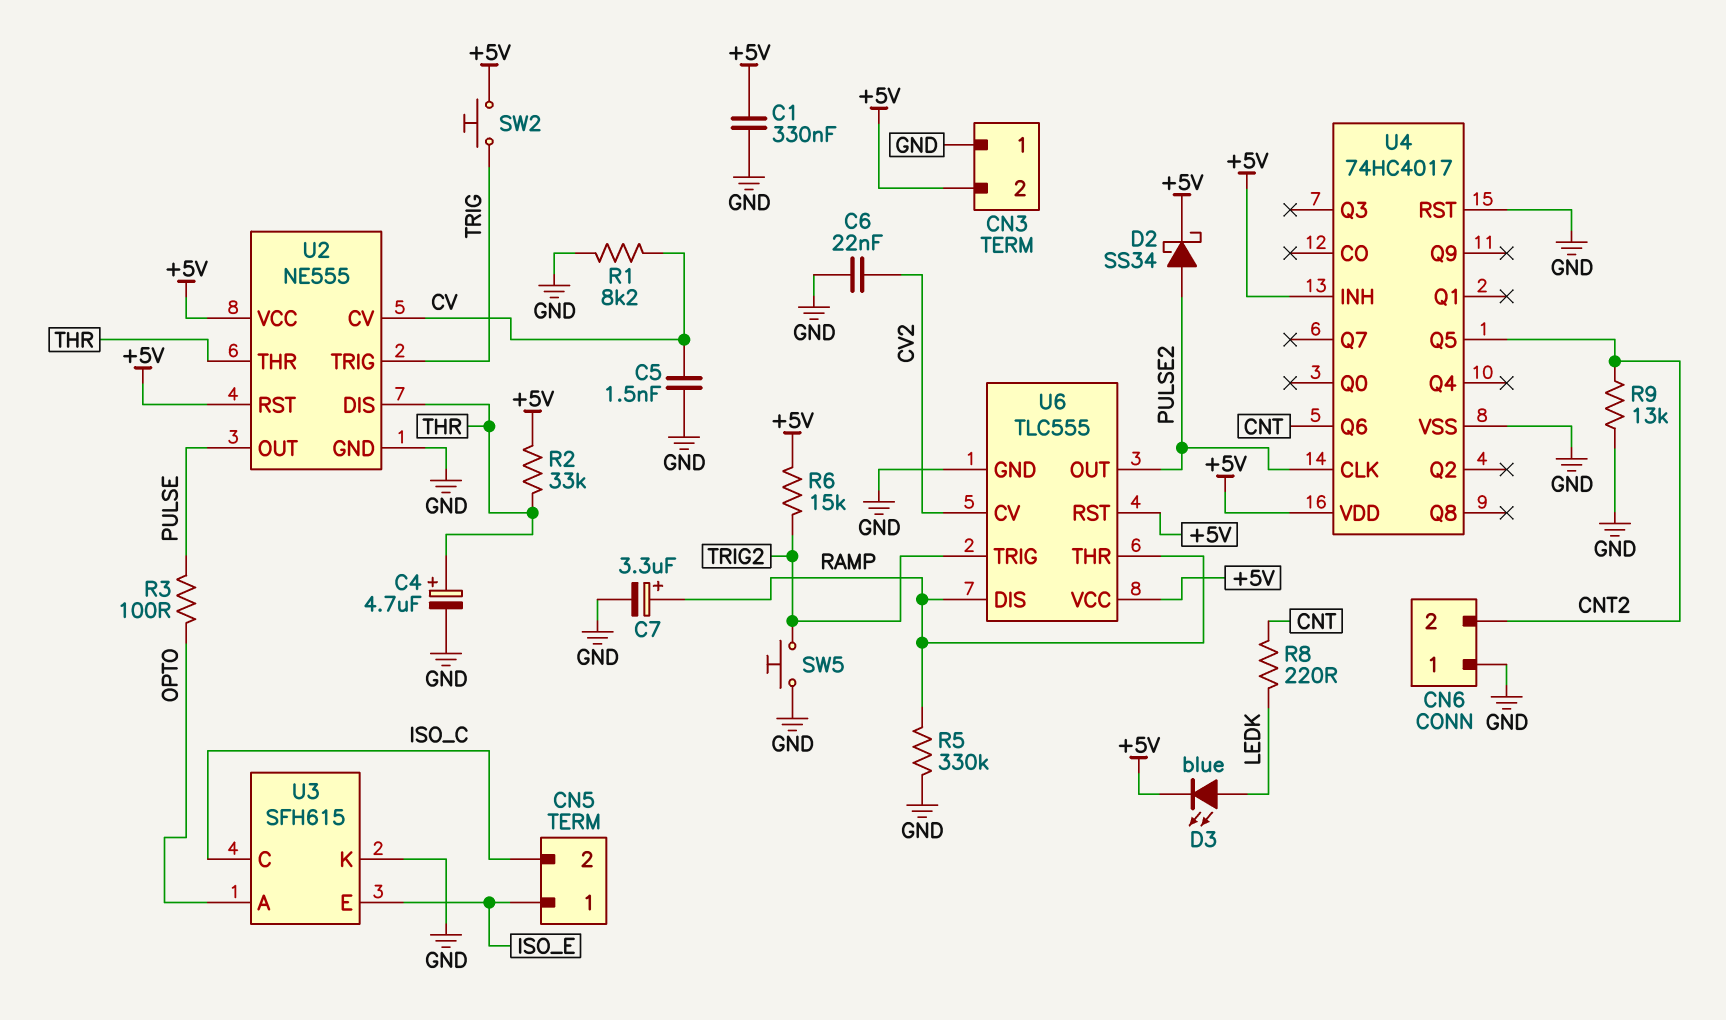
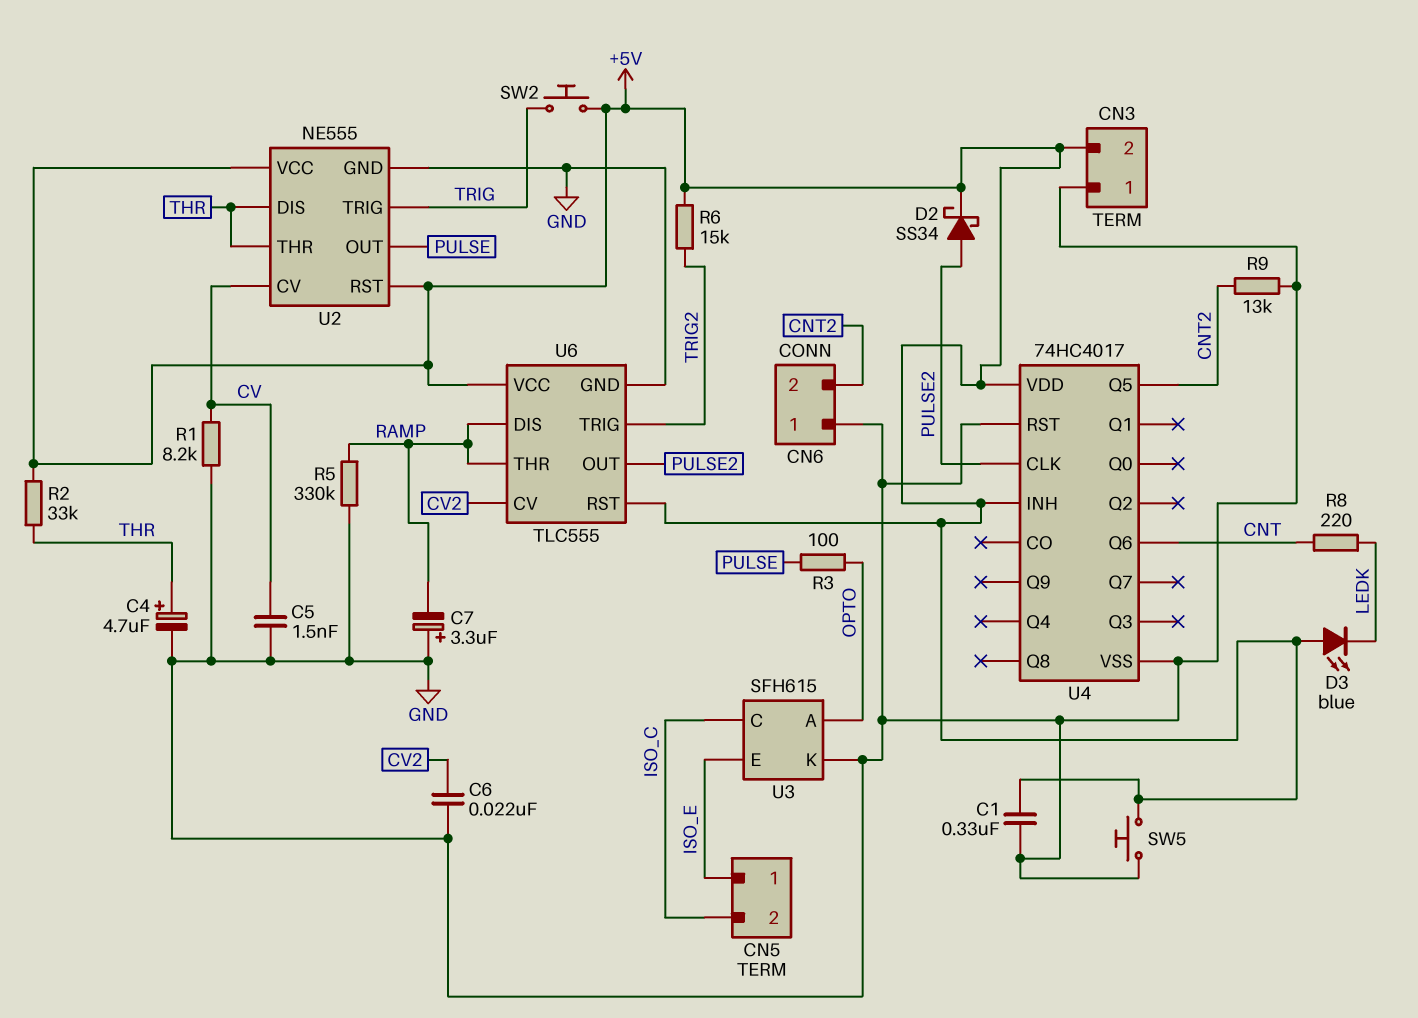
C7: 3.3uF (plus RAMP, minus GND) -> 3.3uF (plus GND, minus RAMP)
D3: LED blue (A LEDK, K +5V) -> LED blue (A +5V, K LEDK)
SW5: button (GND, TRIG2) -> button (+5V, GND)

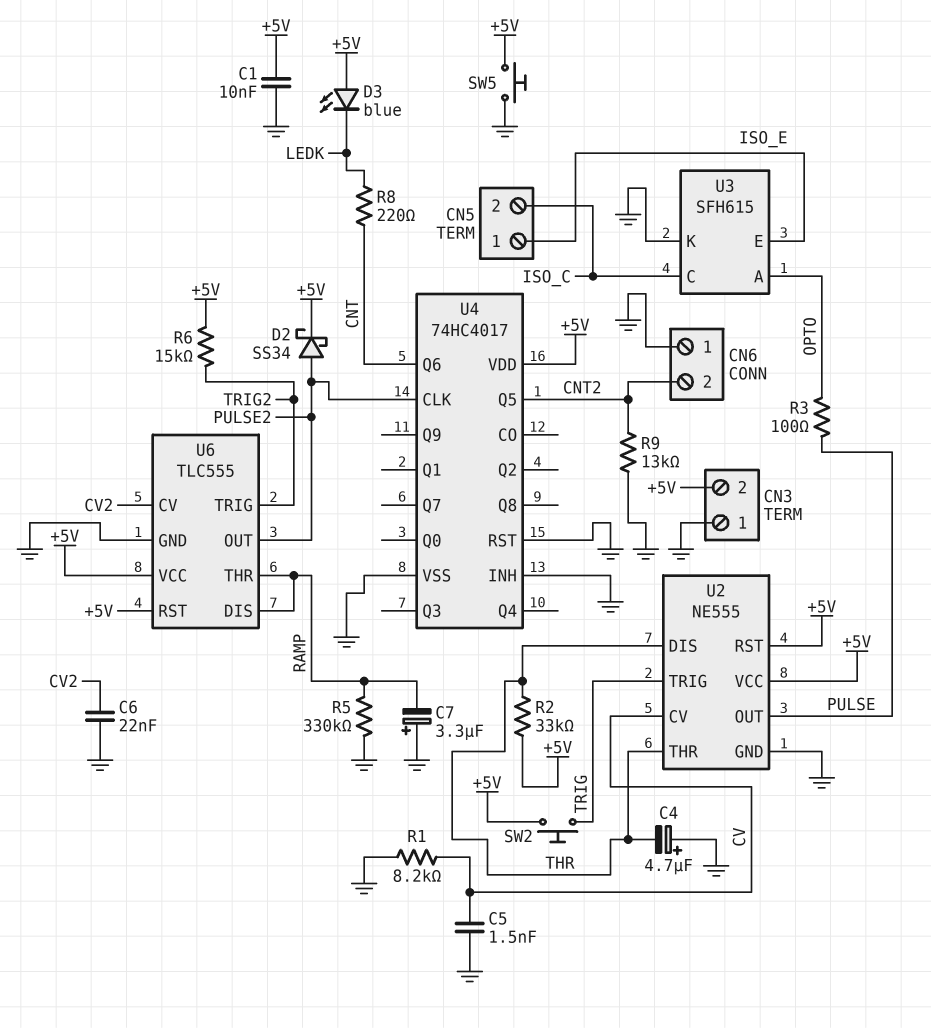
C1: 330nF (+5V, GND) -> 10nF (+5V, GND)
C4: 4.7uF (plus THR, minus GND) -> 4.7uF (plus GND, minus THR)
U4 pin INH: +5V -> GND

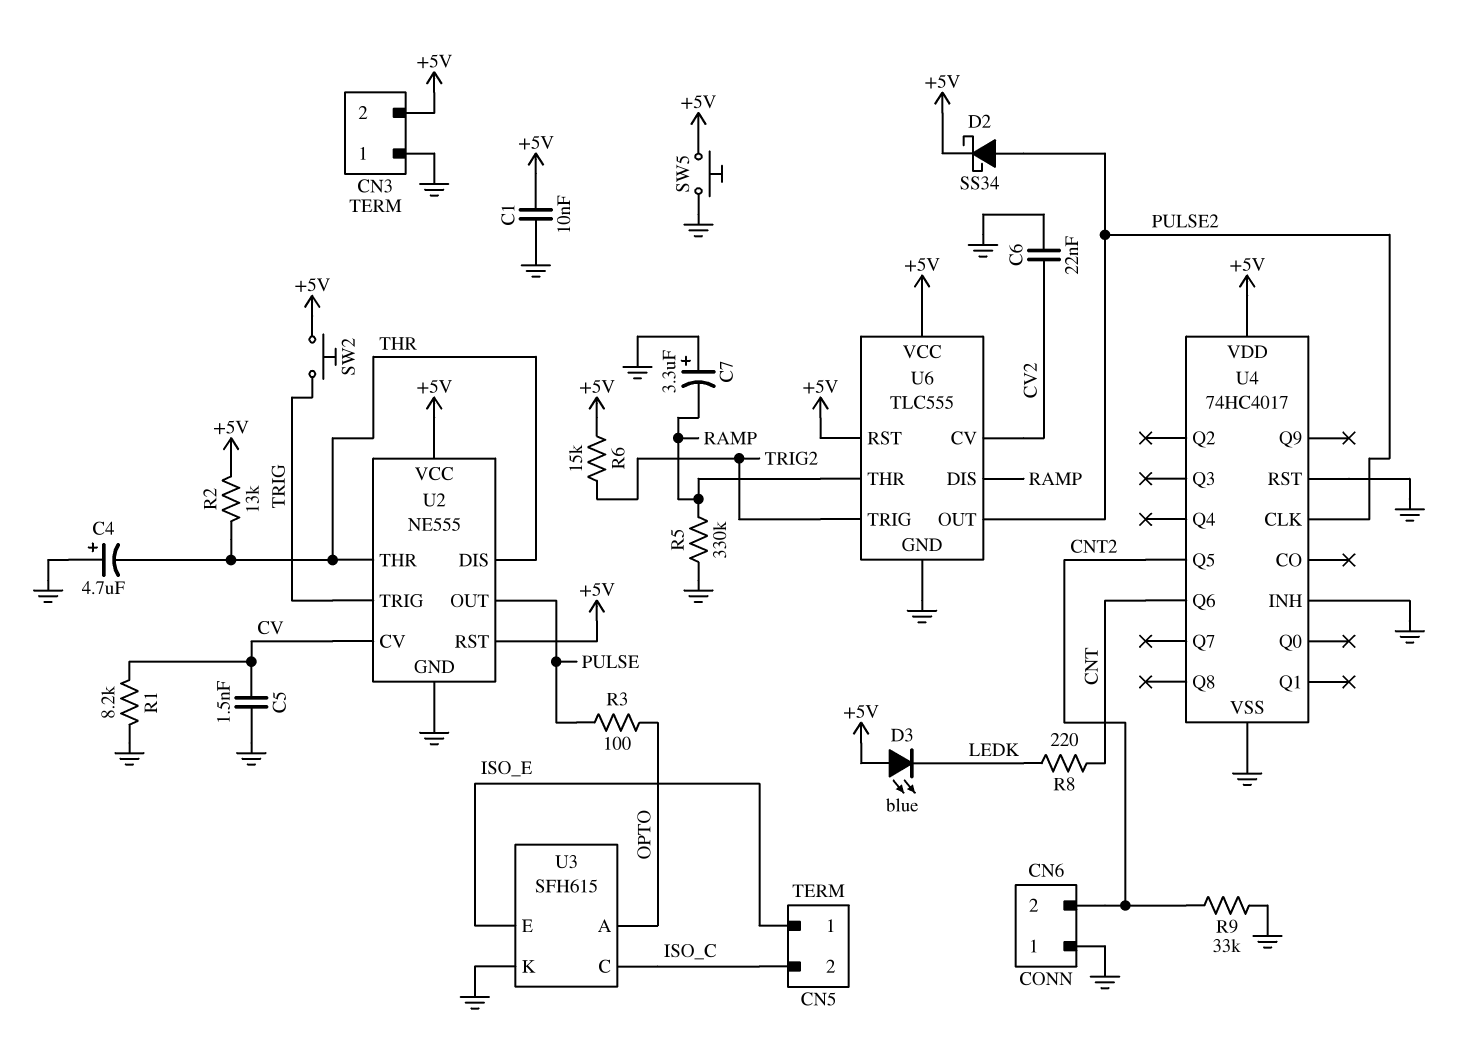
R2: 33k (+5V, THR) -> 13k (+5V, THR)
R9: 13k (CNT2, GND) -> 33k (CNT2, GND)

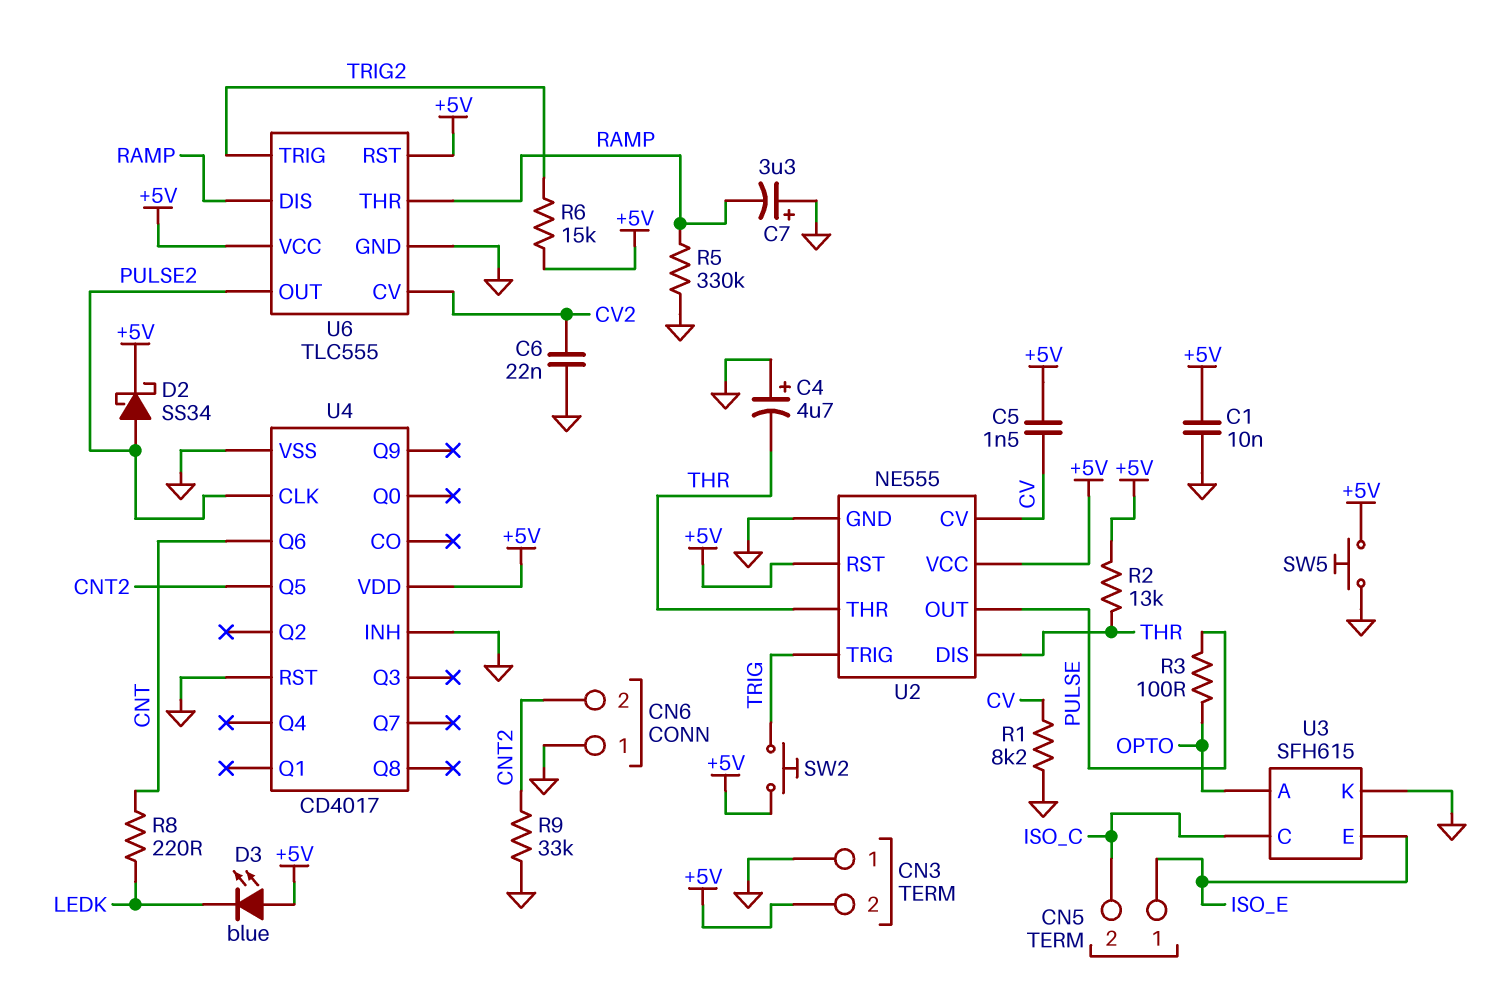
C5: 1.5nF (CV, GND) -> 1.5nF (+5V, CV)
U4: 74HC4017 -> CD4017

